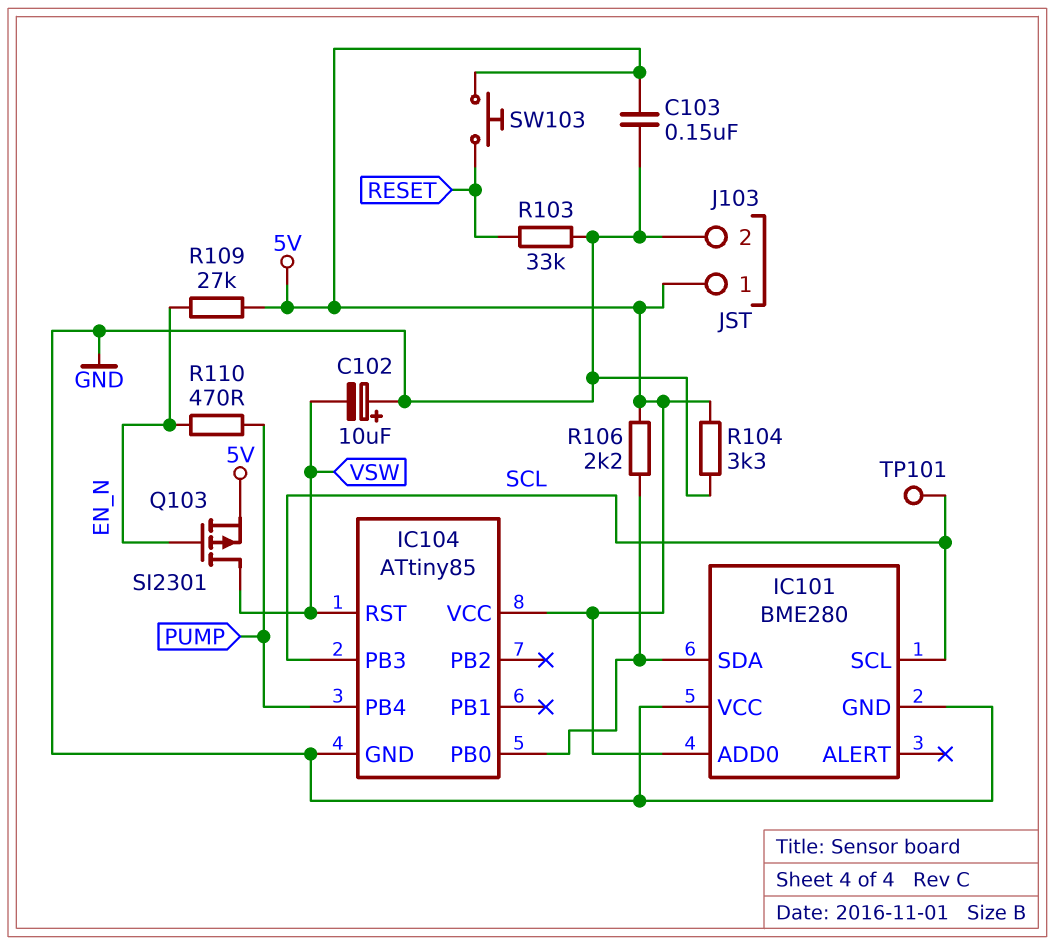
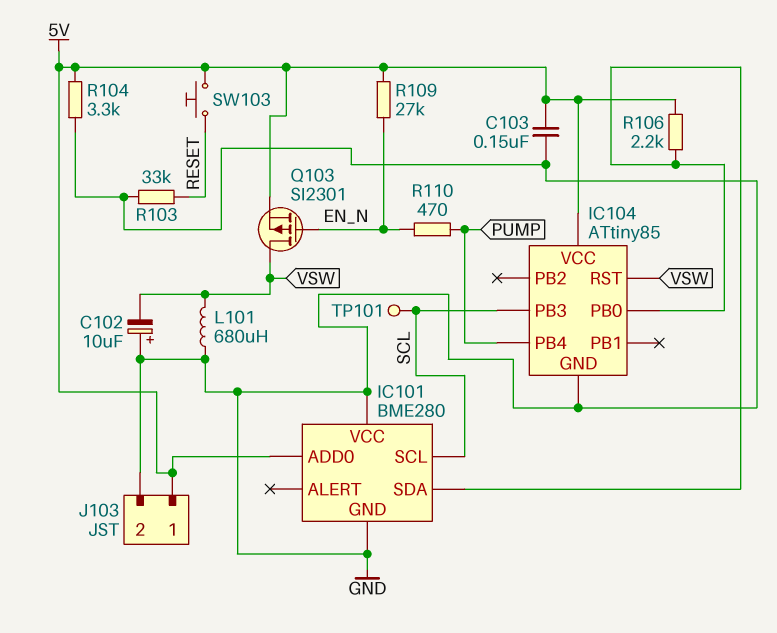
L101: none -> 680uH (GND, VSW)

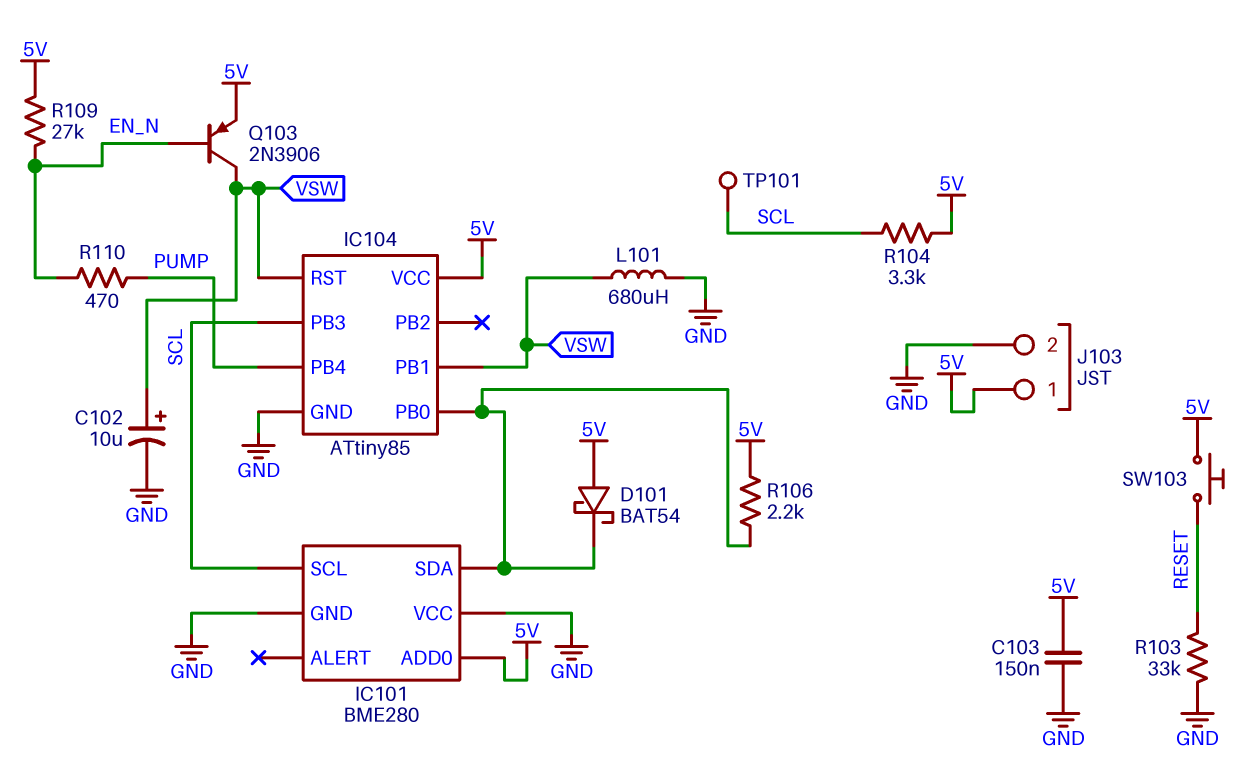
C102: 10uF (plus GND, minus VSW) -> 10uF (plus VSW, minus GND)
D101: none -> schottky BAT54 (A 5V, K IC101/SDA)
IC104 pin PB1: none -> VSW
Q103: PMOS SI2301 (G EN_N, D VSW, S 5V) -> PNP 2N3906 (B EN_N, C VSW, E 5V)
R104: 3.3k (5V, GND) -> 3.3k (5V, SCL)

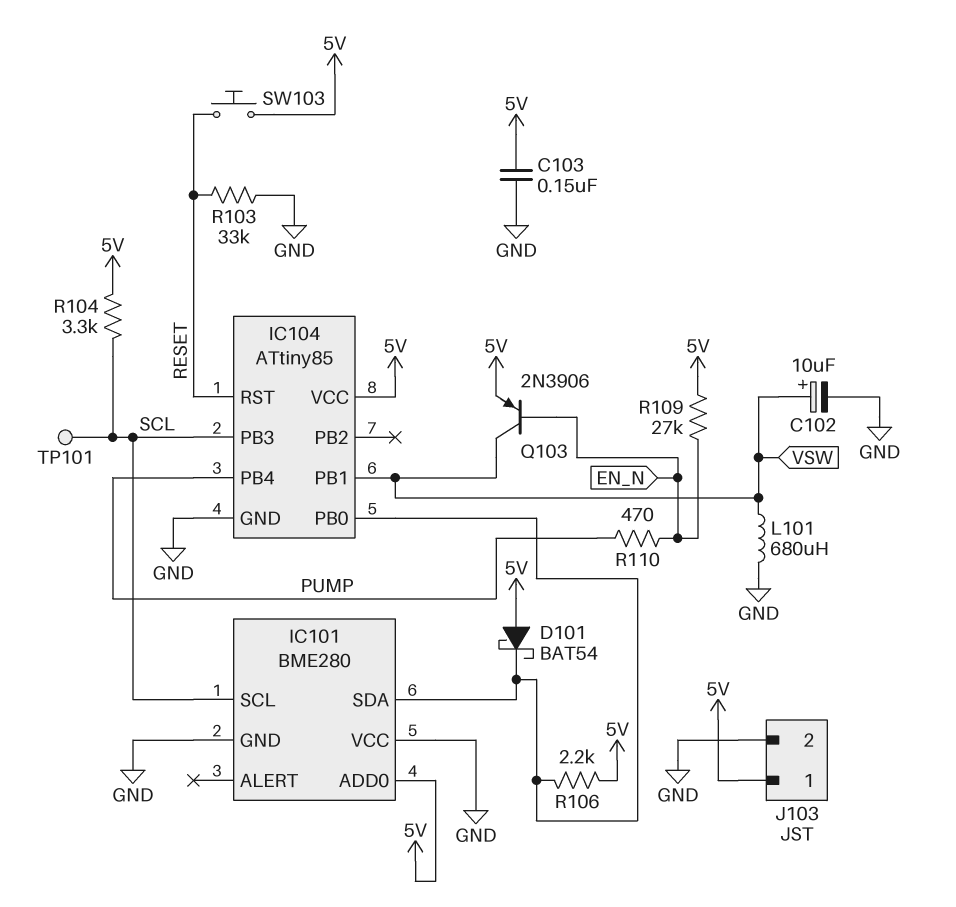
IC104 pin RST: VSW -> RESET

